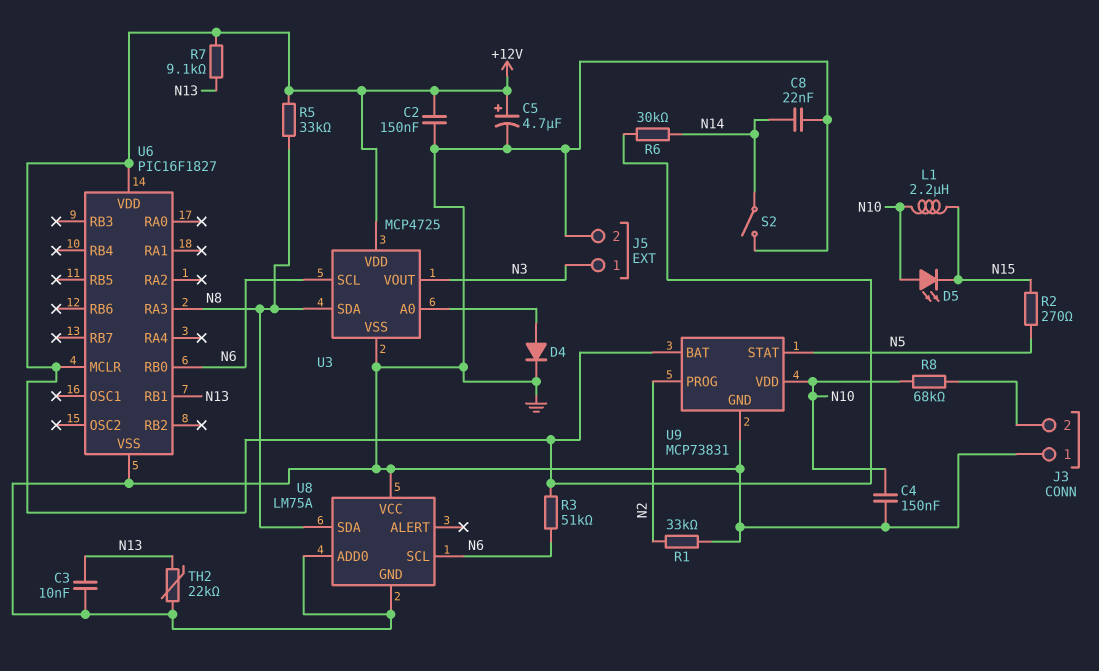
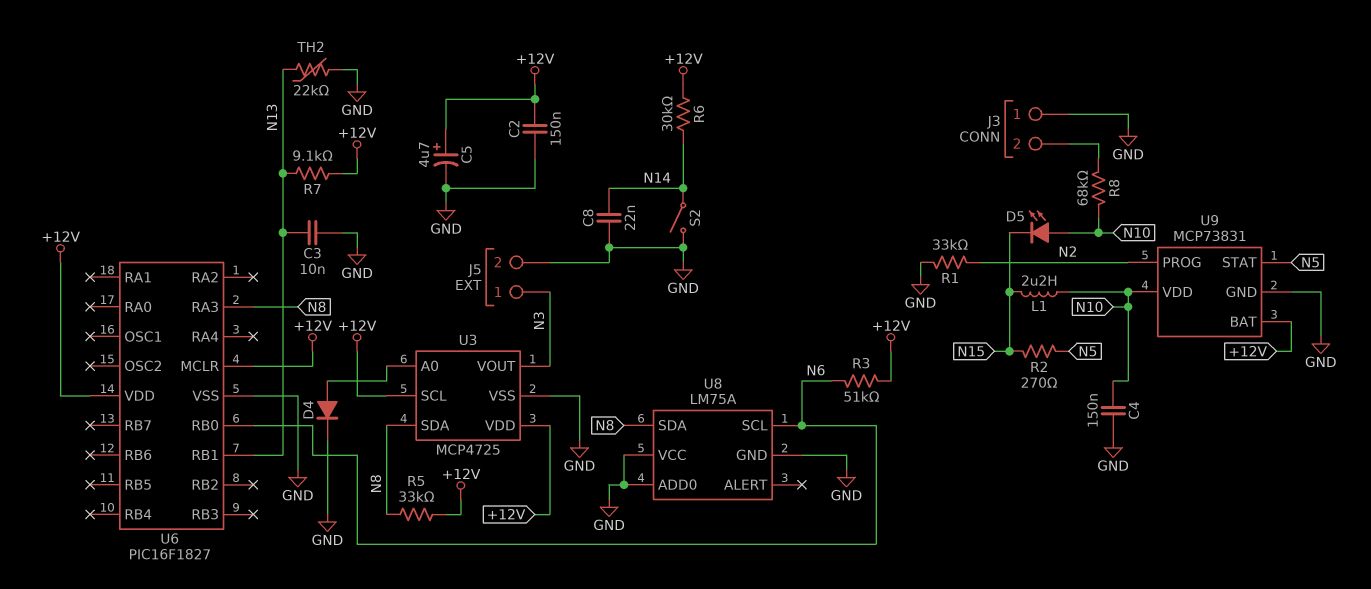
U3 pin SCL: N6 -> +12V

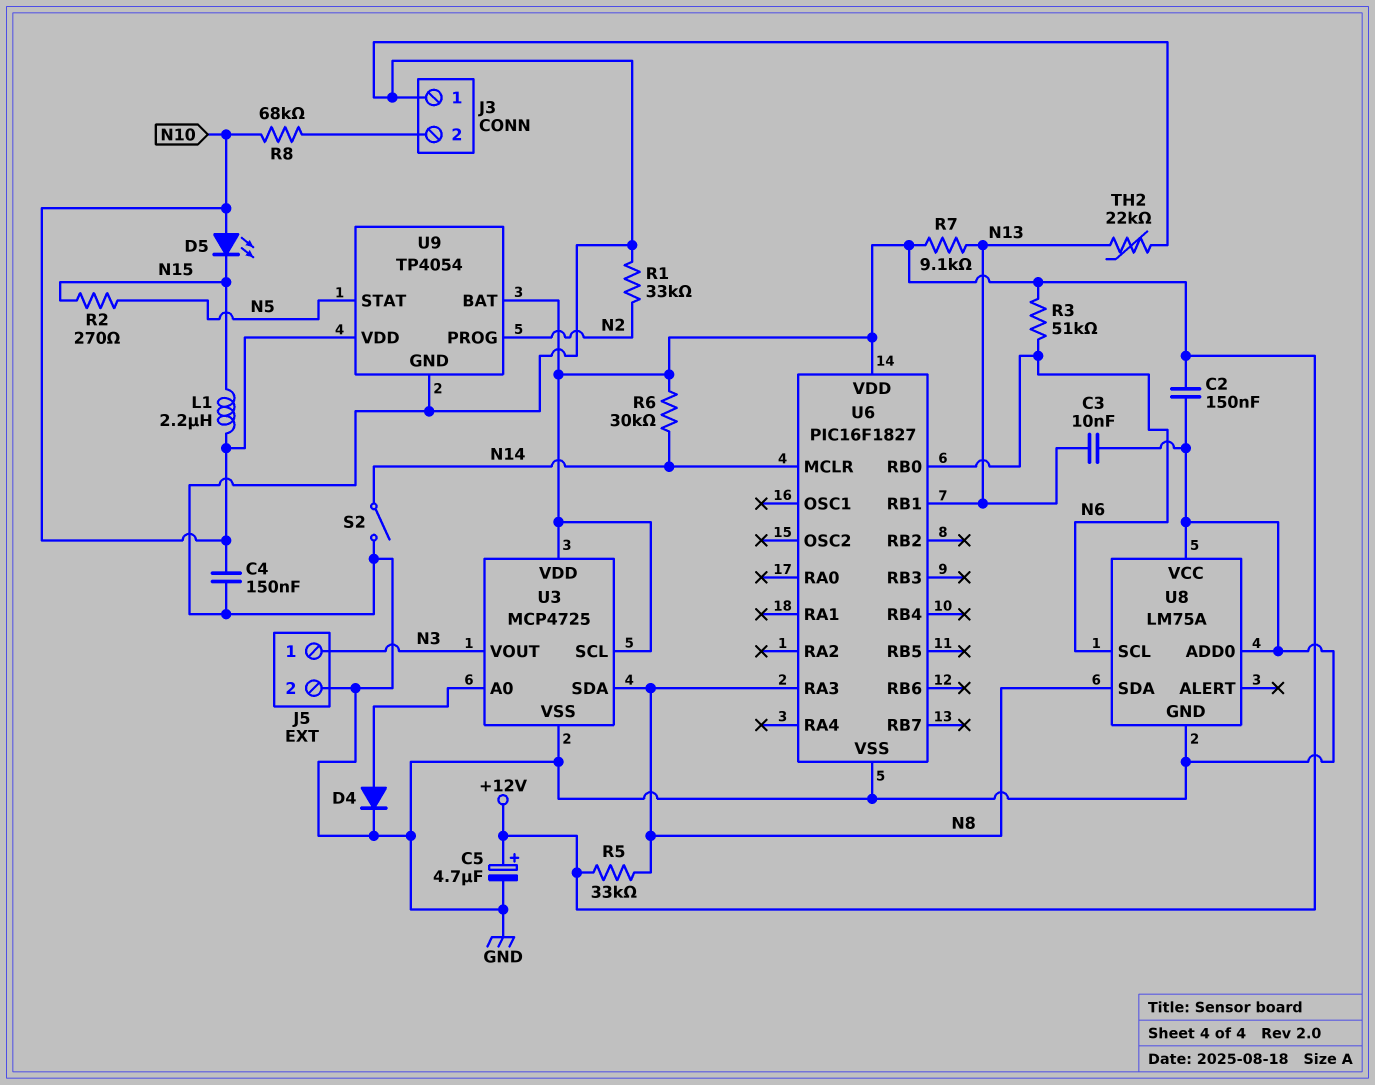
C8: 22nF (GND, N14) -> none
U6 pin MCLR: +12V -> N14
U9: MCP73831 -> TP4054

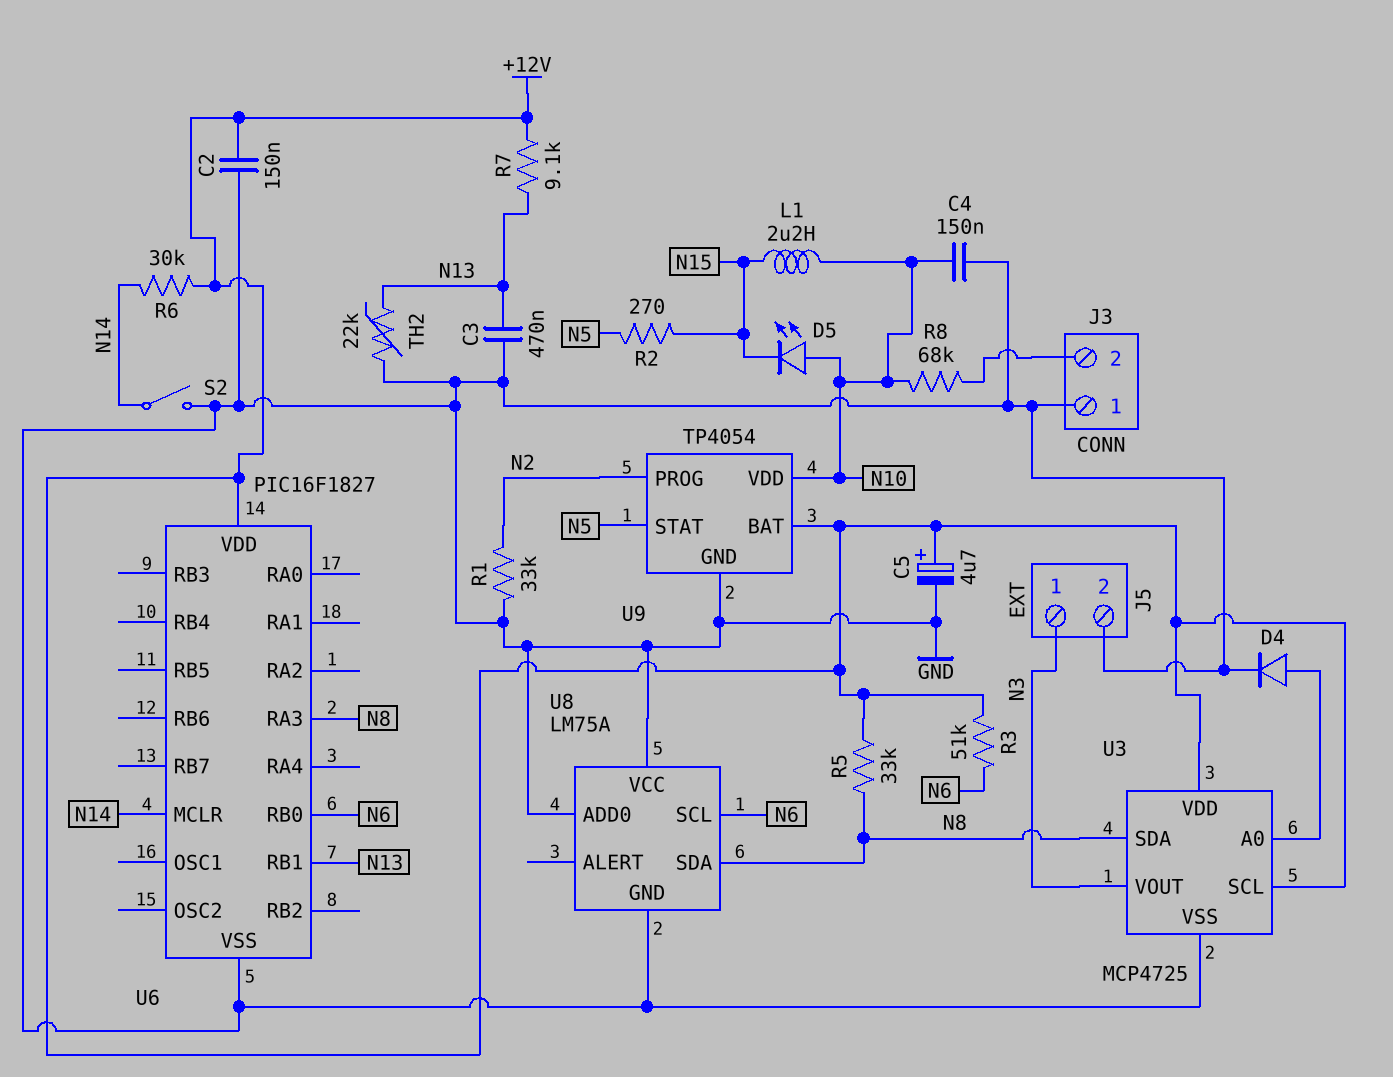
C3: 10nF (GND, N13) -> 470nF (GND, N13)

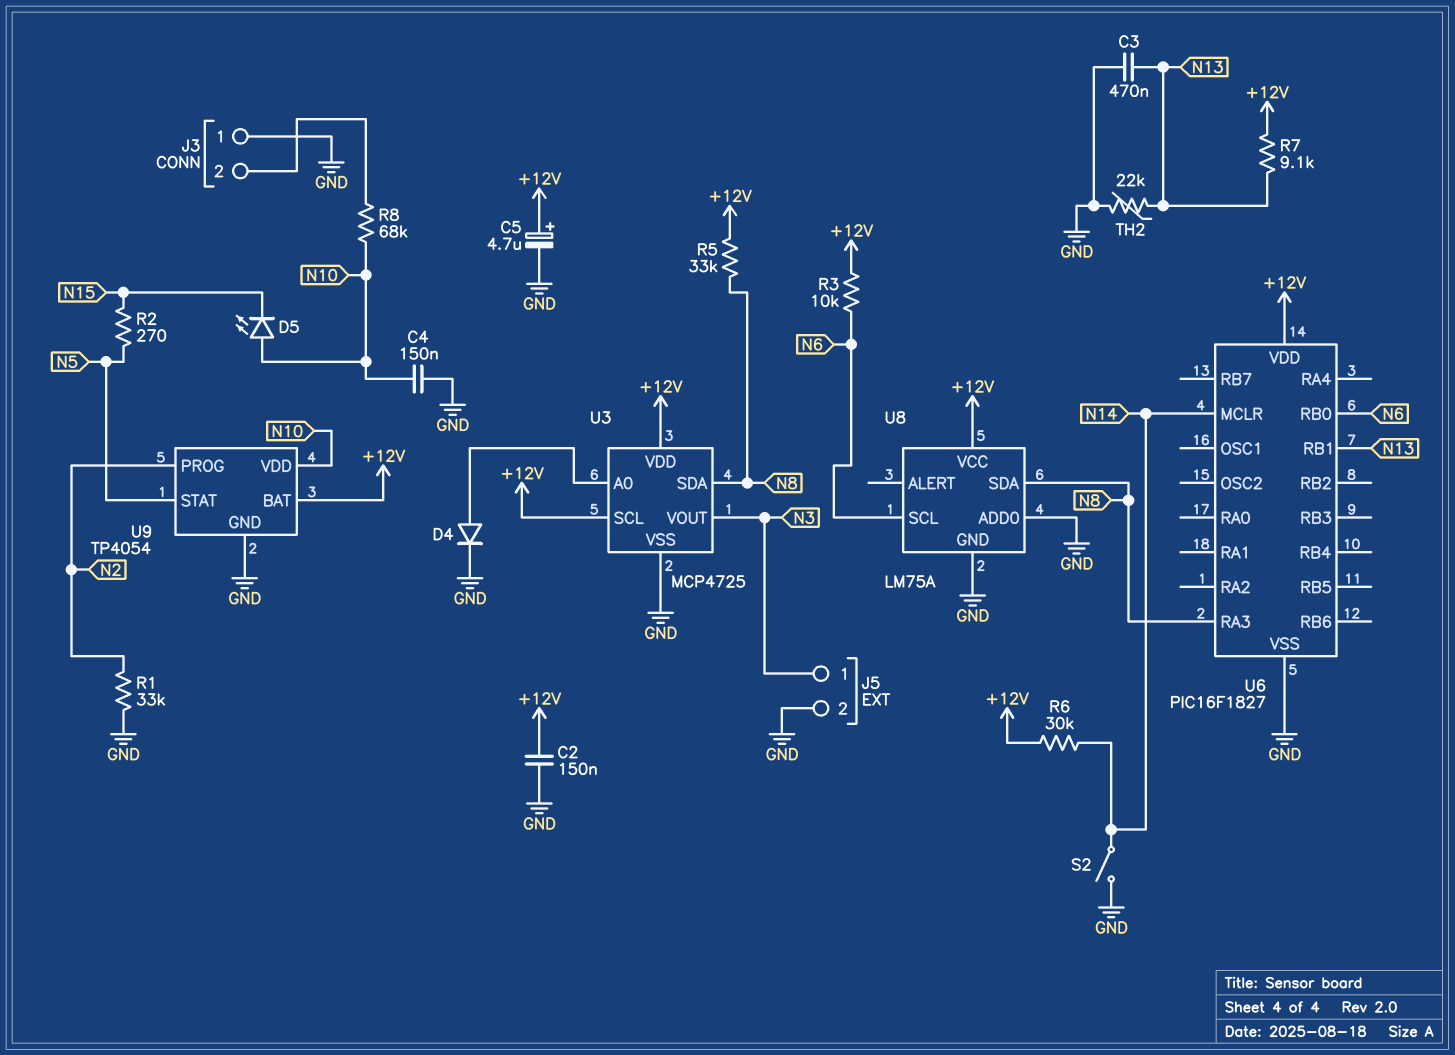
L1: 2.2uH (N10, N15) -> none
R3: 51k (+12V, N6) -> 10k (+12V, N6)
U8 pin VCC: GND -> +12V

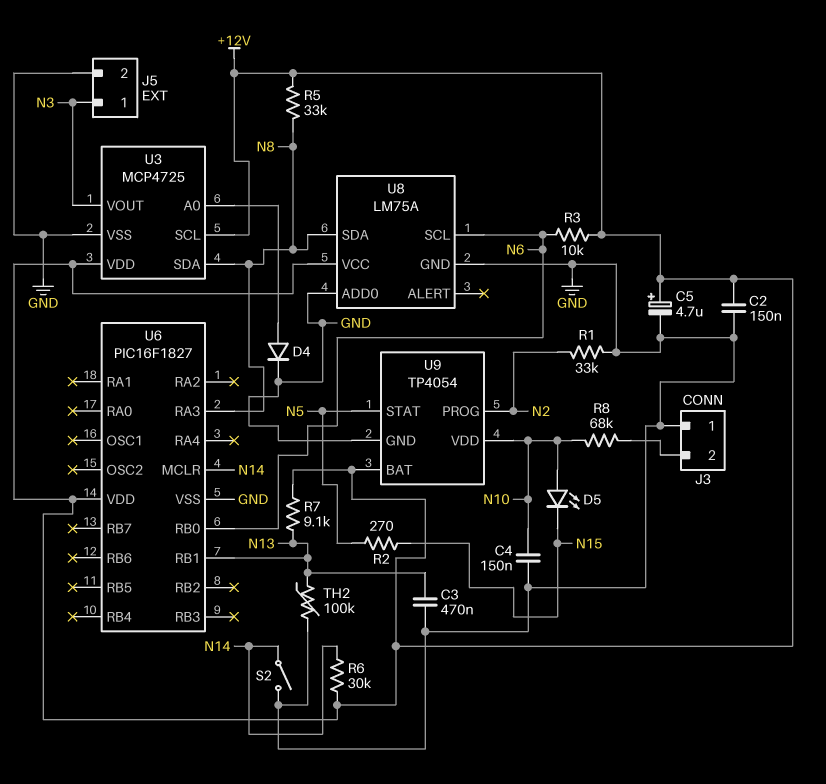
TH2: 22k (GND, N13) -> 100k (GND, N13)

